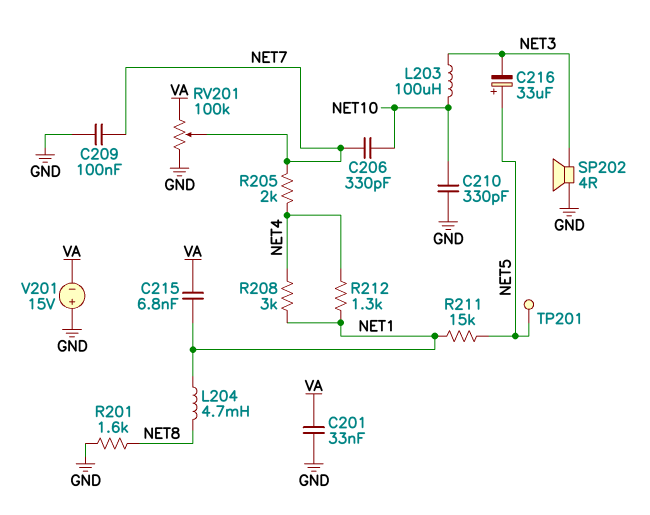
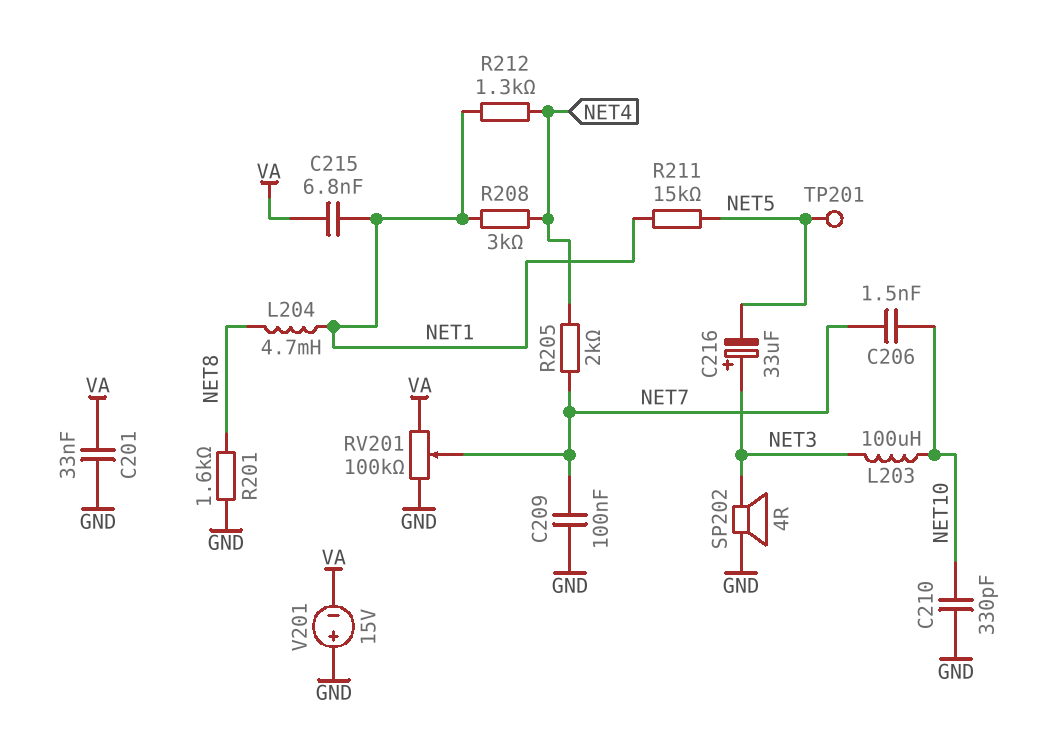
C206: 330pF (NET7, NET10) -> 1.5nF (NET7, NET10)
C216: 33uF (plus NET5, minus NET3) -> 33uF (plus NET3, minus NET5)

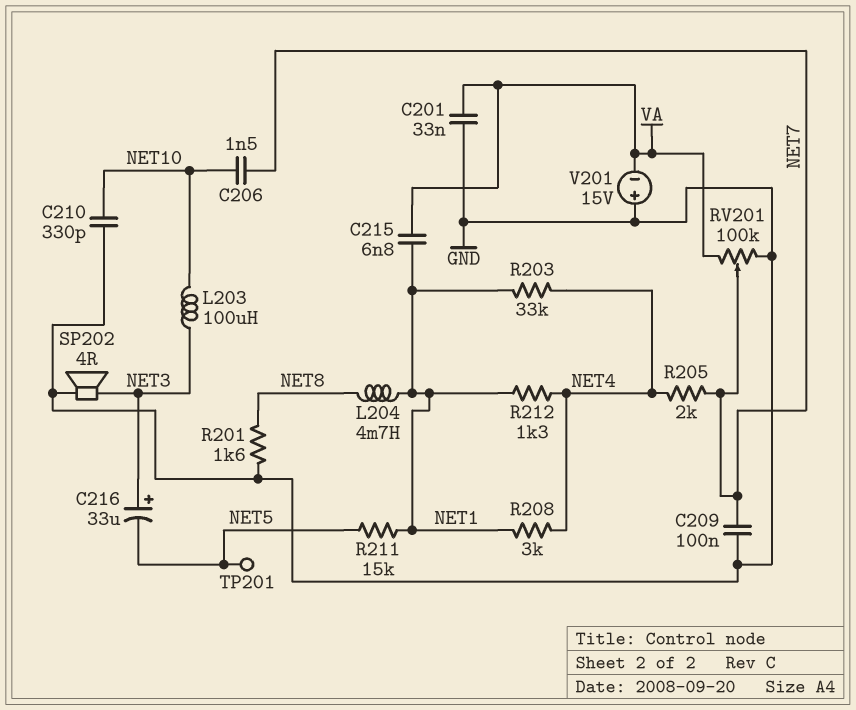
R203: none -> 33k (NET1, NET4)

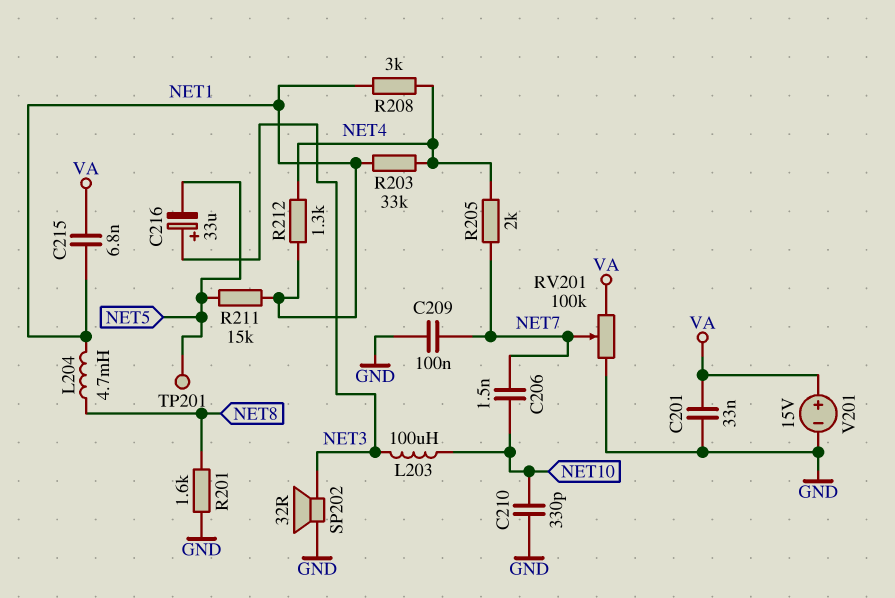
SP202: speaker 4R (GND, NET3) -> speaker 32R (GND, NET3)
V201: 15V (plus GND, minus VA) -> 15V (plus VA, minus GND)

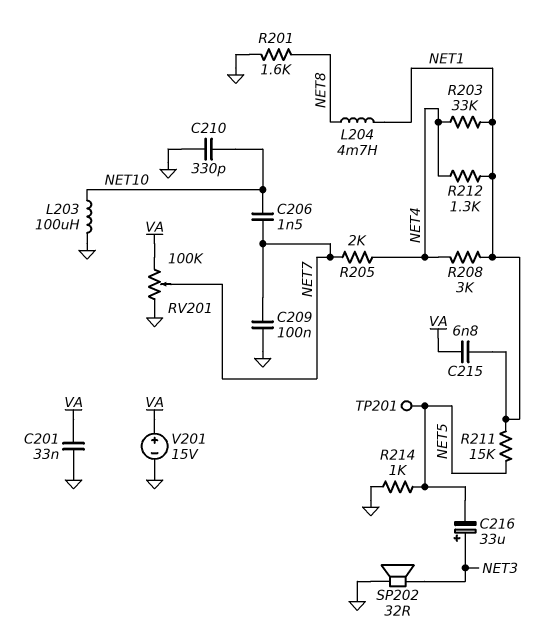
L203: 100uH (NET3, NET10) -> 100uH (GND, NET10)
R214: none -> 1k (GND, NET5)

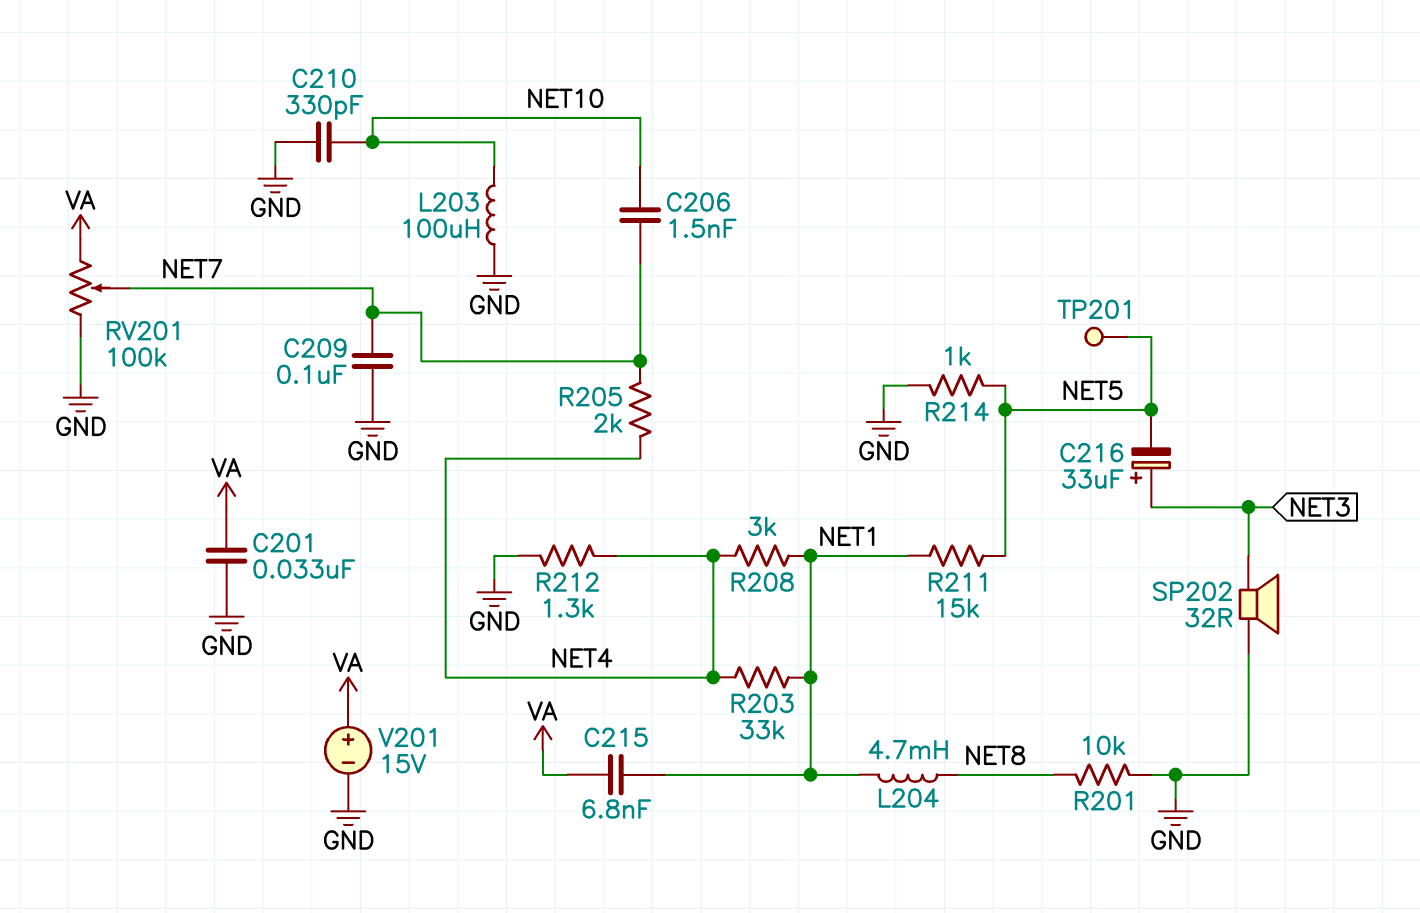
R201: 1.6k (GND, NET8) -> 10k (GND, NET8)
R212: 1.3k (NET1, NET4) -> 1.3k (GND, NET4)

